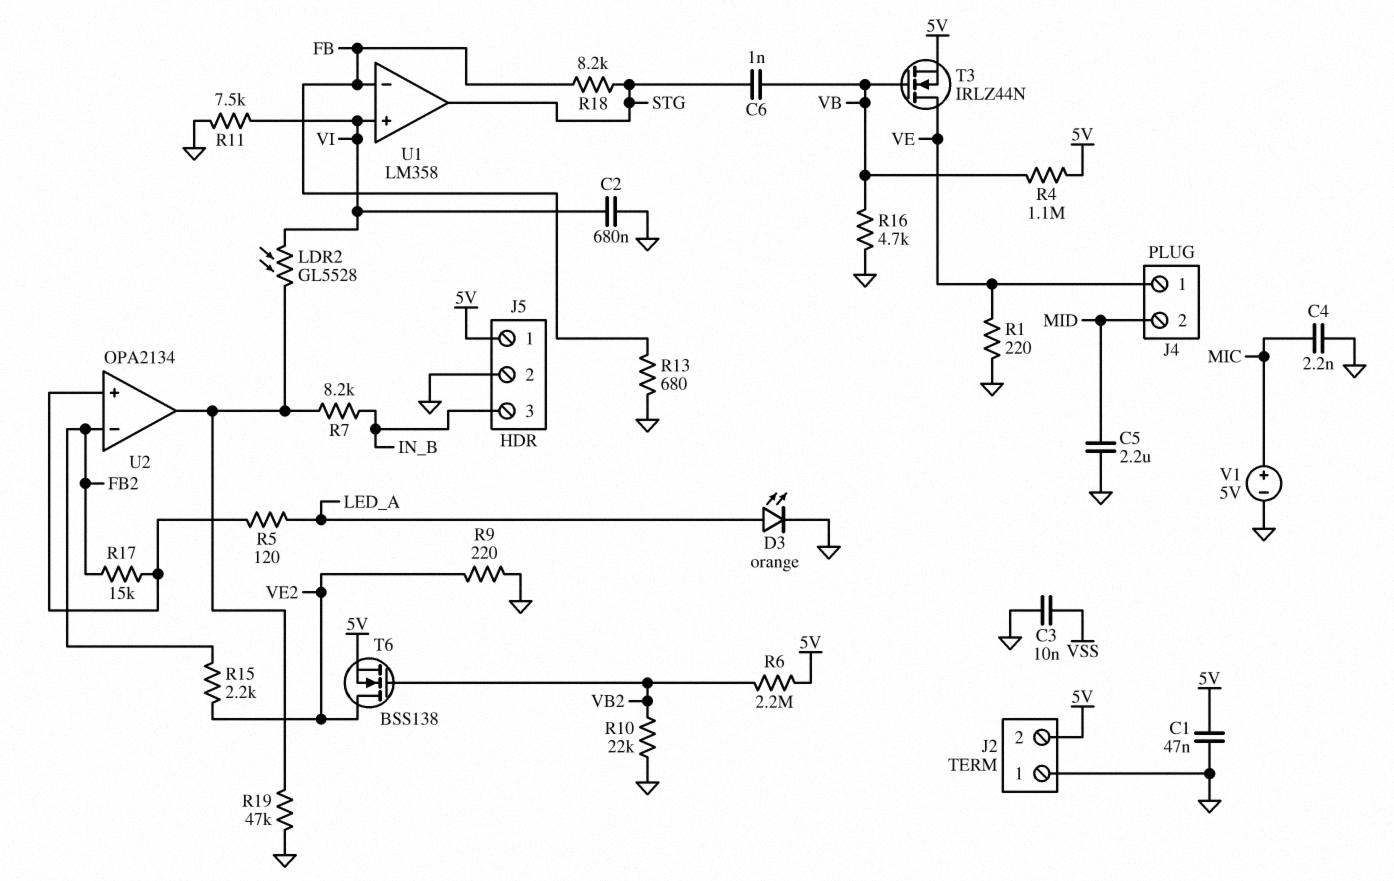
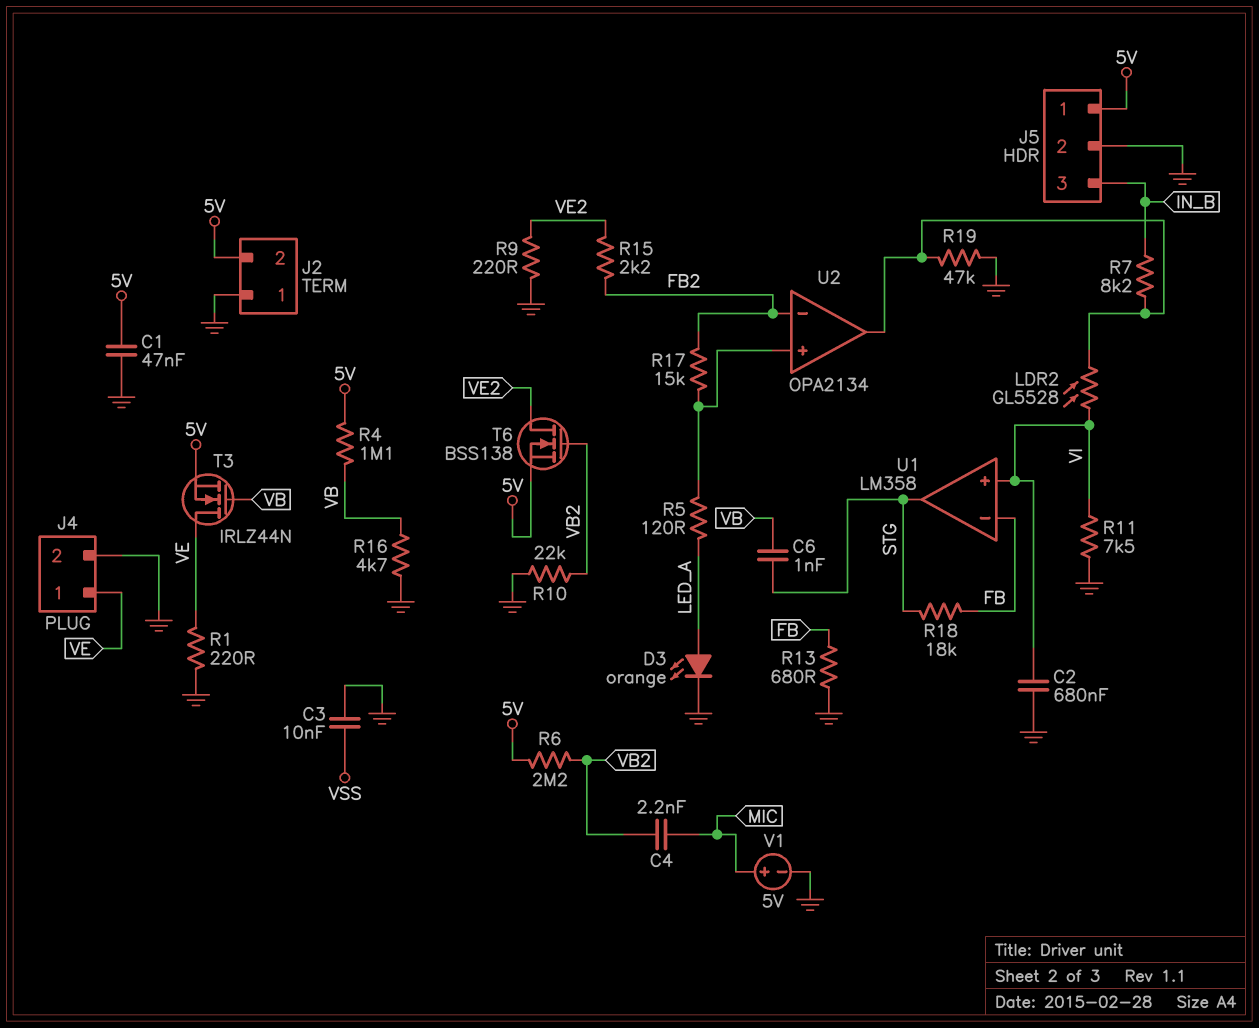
C4: 2.2nF (GND, MIC) -> 2.2nF (MIC, VB2)
C5: 2.2uF (GND, MID) -> none
J4 pin 2: MID -> GND
R18: 8.2k (FB, STG) -> 18k (FB, STG)

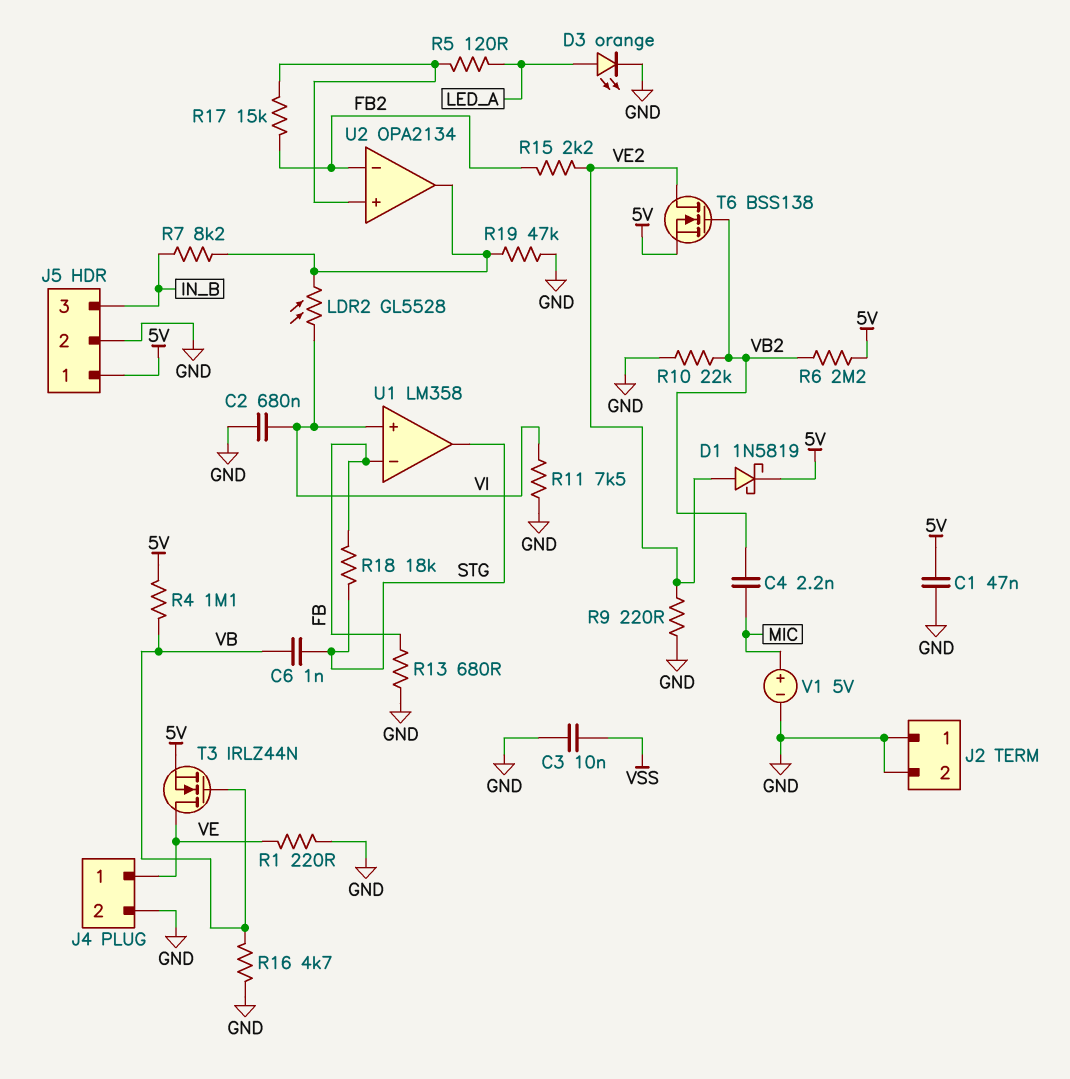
D1: none -> schottky 1N5819 (A VE2, K 5V)
J2 pin 2: 5V -> GND

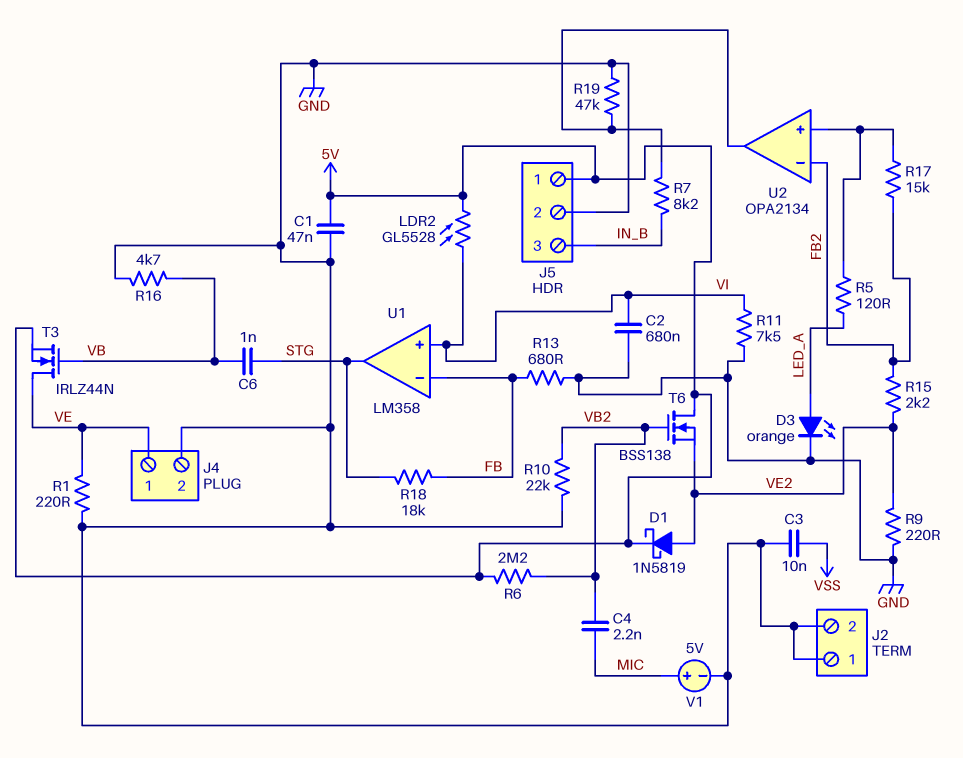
LDR2: GL5528 (U2/out, VI) -> GL5528 (5V, VI)
R4: 1.1M (5V, VB) -> none
T6: NMOS BSS138 (G VB2, D VE2, S 5V) -> NMOS BSS138 (G VB2, D 5V, S VE2)

